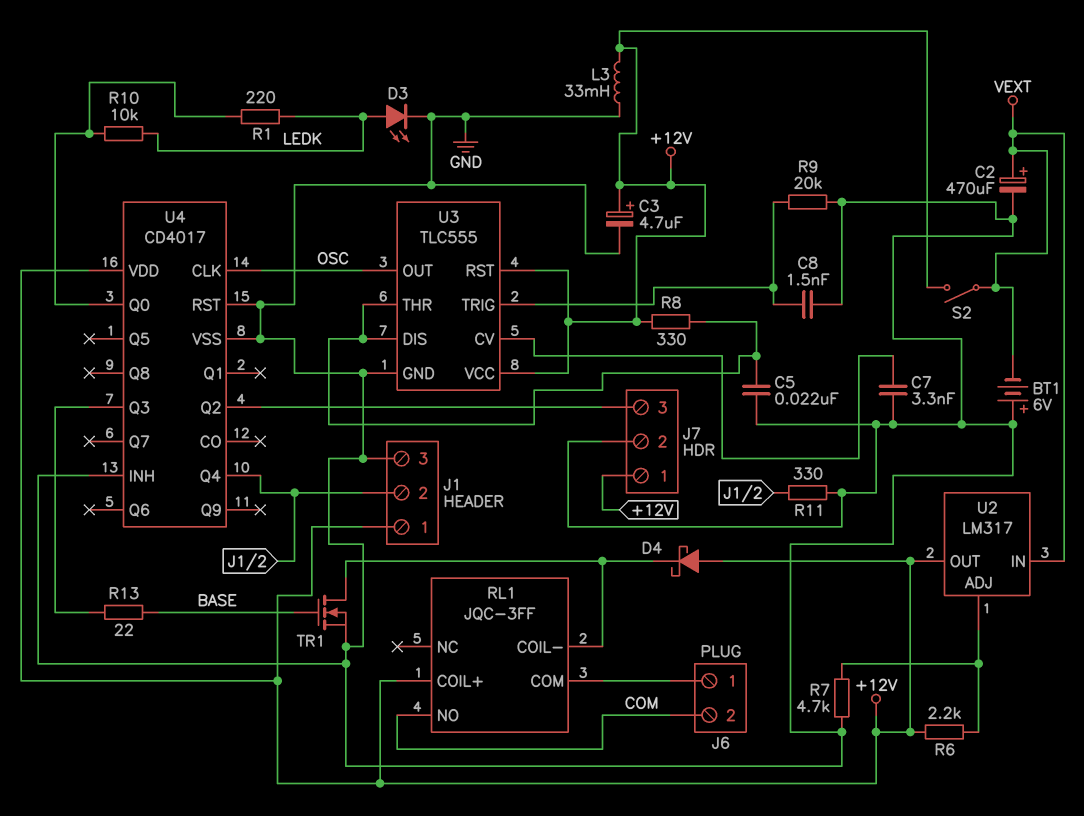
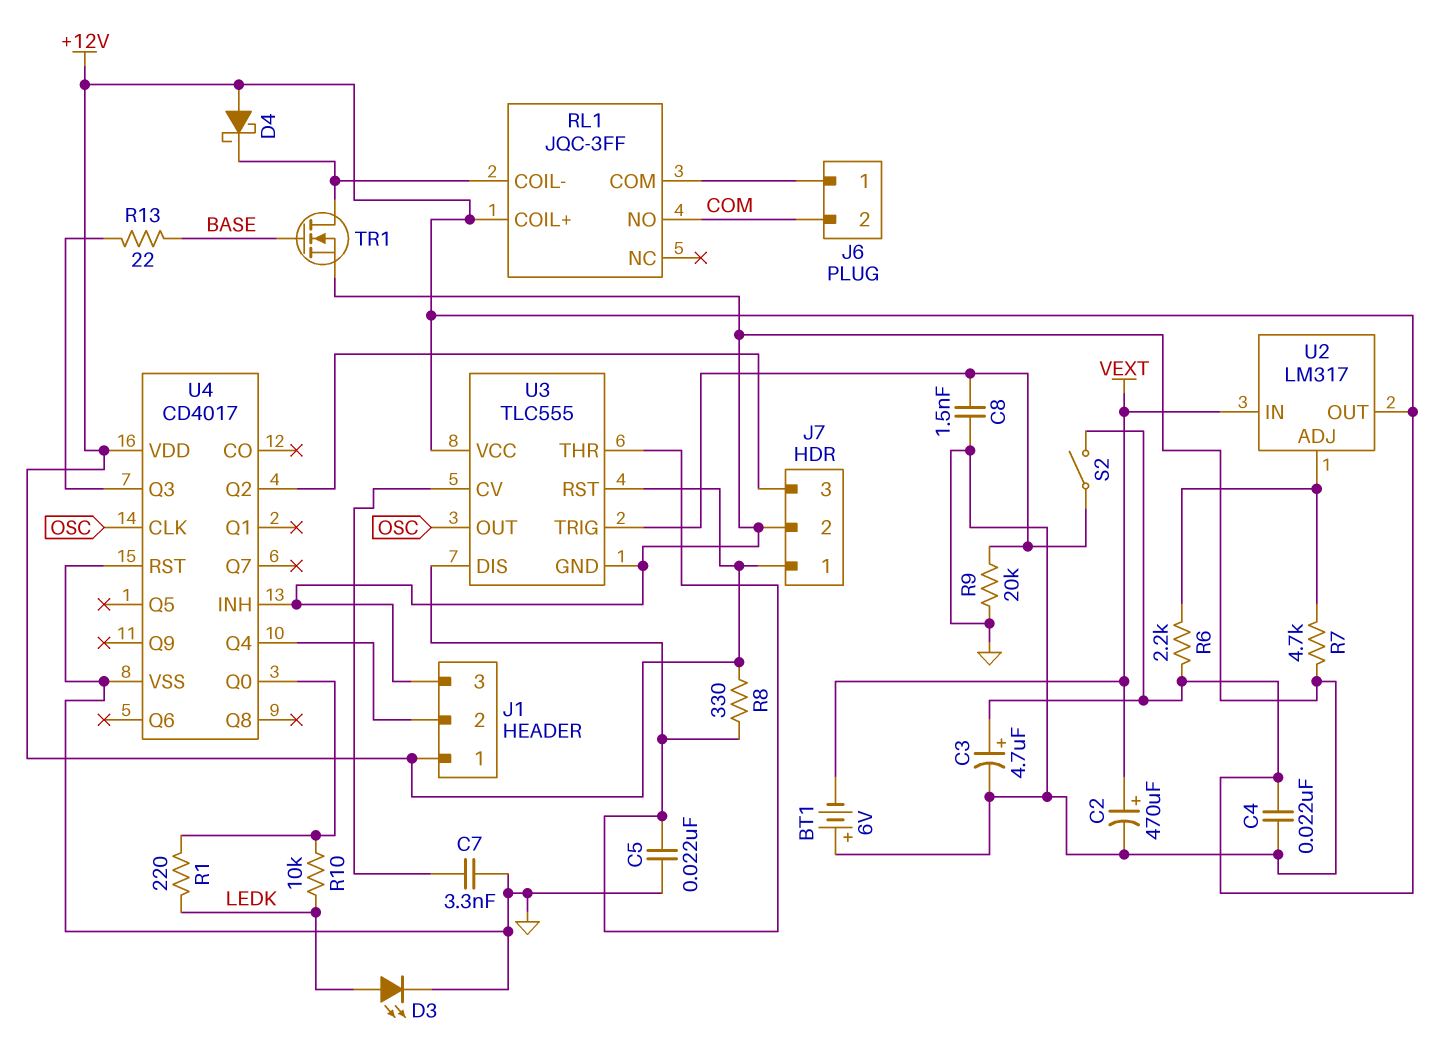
C4: none -> 22nF (+12V, GND)
L3: 33mH (+12V, GND) -> none
R11: 330 (GND, J1/2) -> none
S2: switch (+12V, VEXT) -> switch (+12V, U3/TRIG)

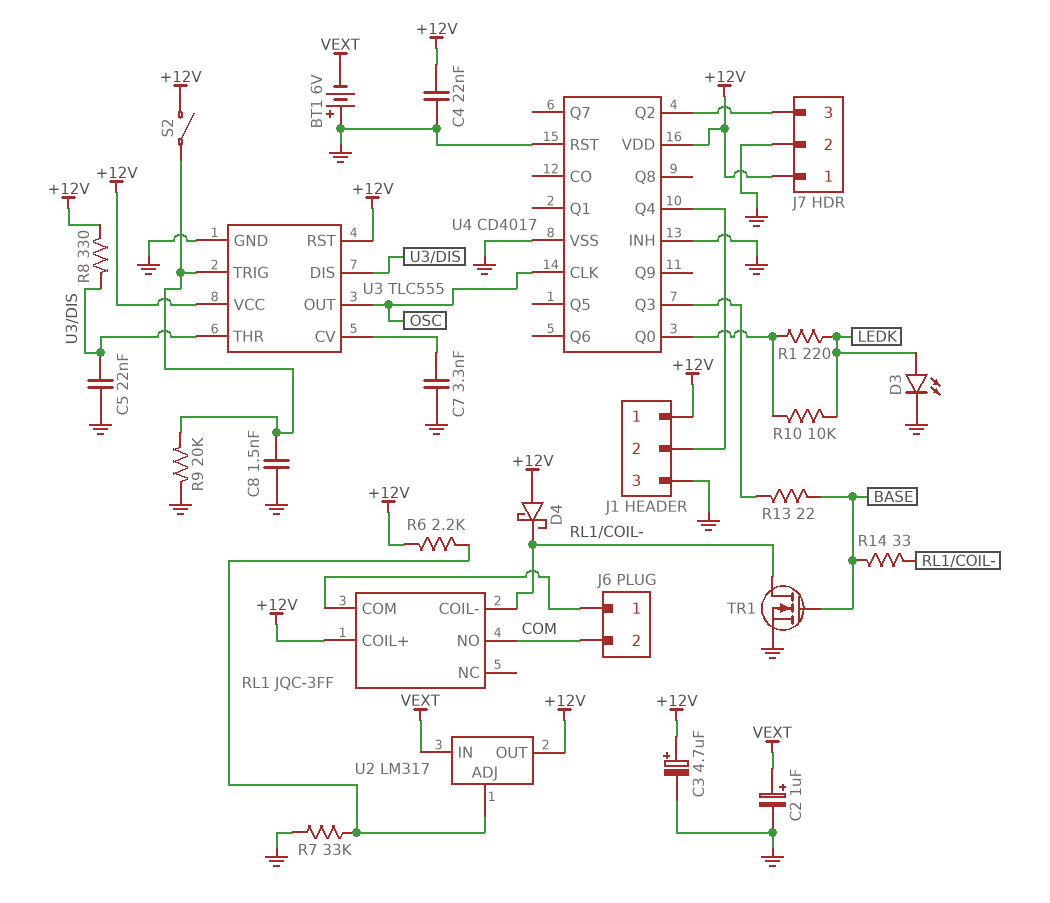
C2: 470uF (plus VEXT, minus GND) -> 1uF (plus VEXT, minus GND)
R7: 4.7k (GND, U2/ADJ) -> 33k (GND, U2/ADJ)
R14: none -> 33 (BASE, RL1/COIL-)

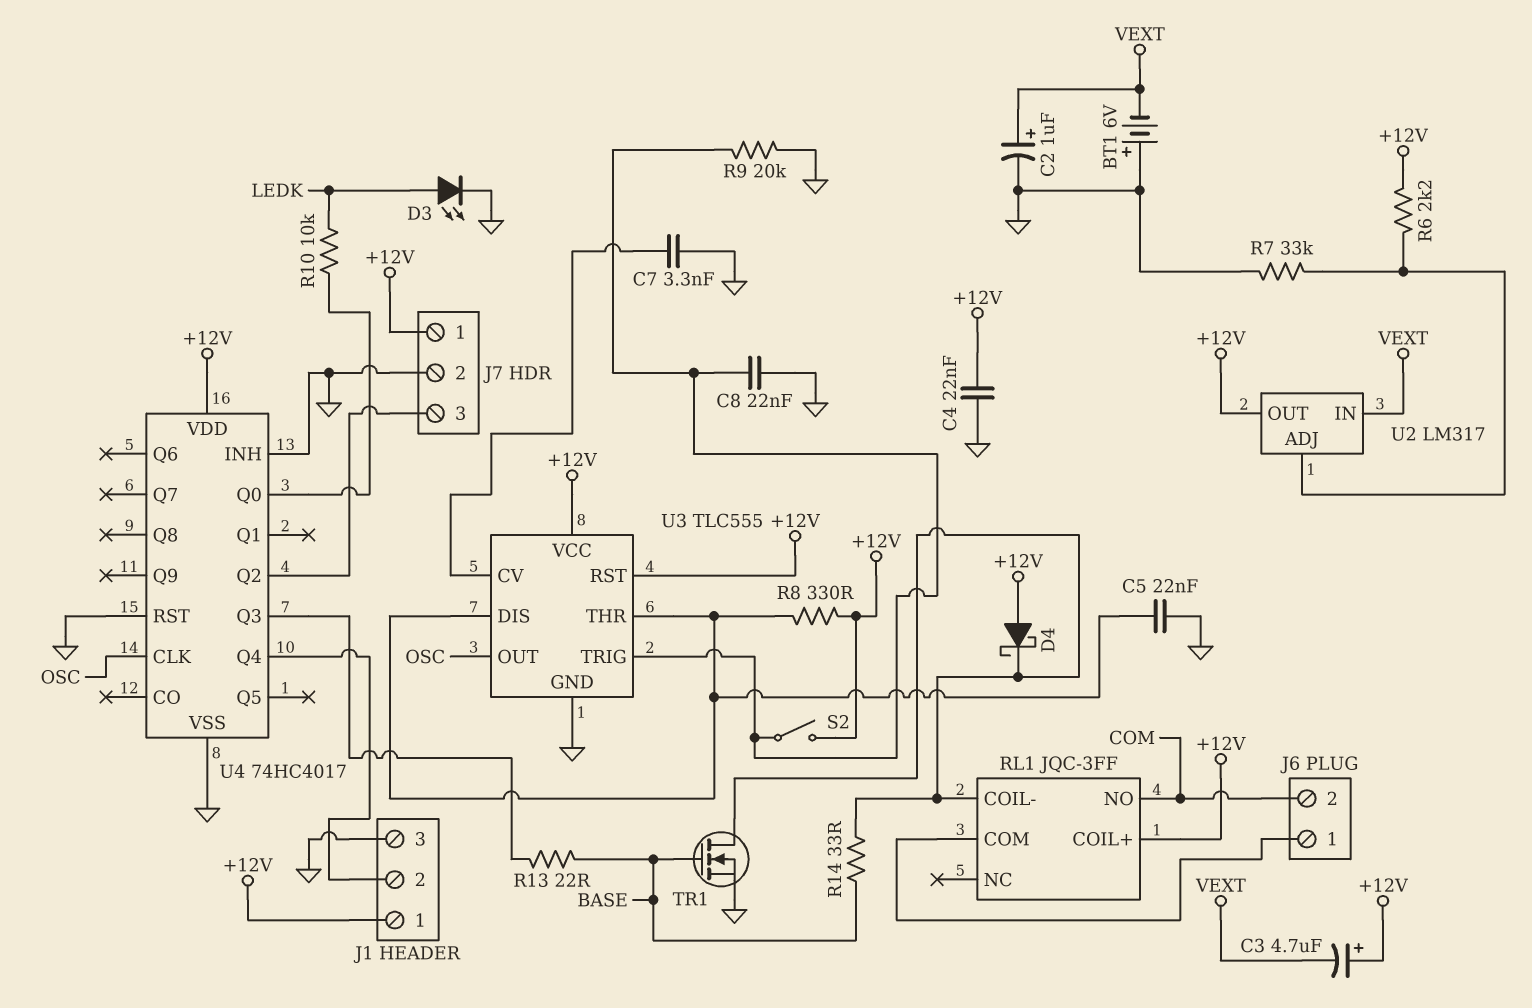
C3: 4.7uF (plus +12V, minus GND) -> 4.7uF (plus +12V, minus VEXT)
C8: 1.5nF (GND, U3/TRIG) -> 22nF (GND, U3/TRIG)
R1: 220 (LEDK, U4/Q0) -> none
U4: CD4017 -> 74HC4017

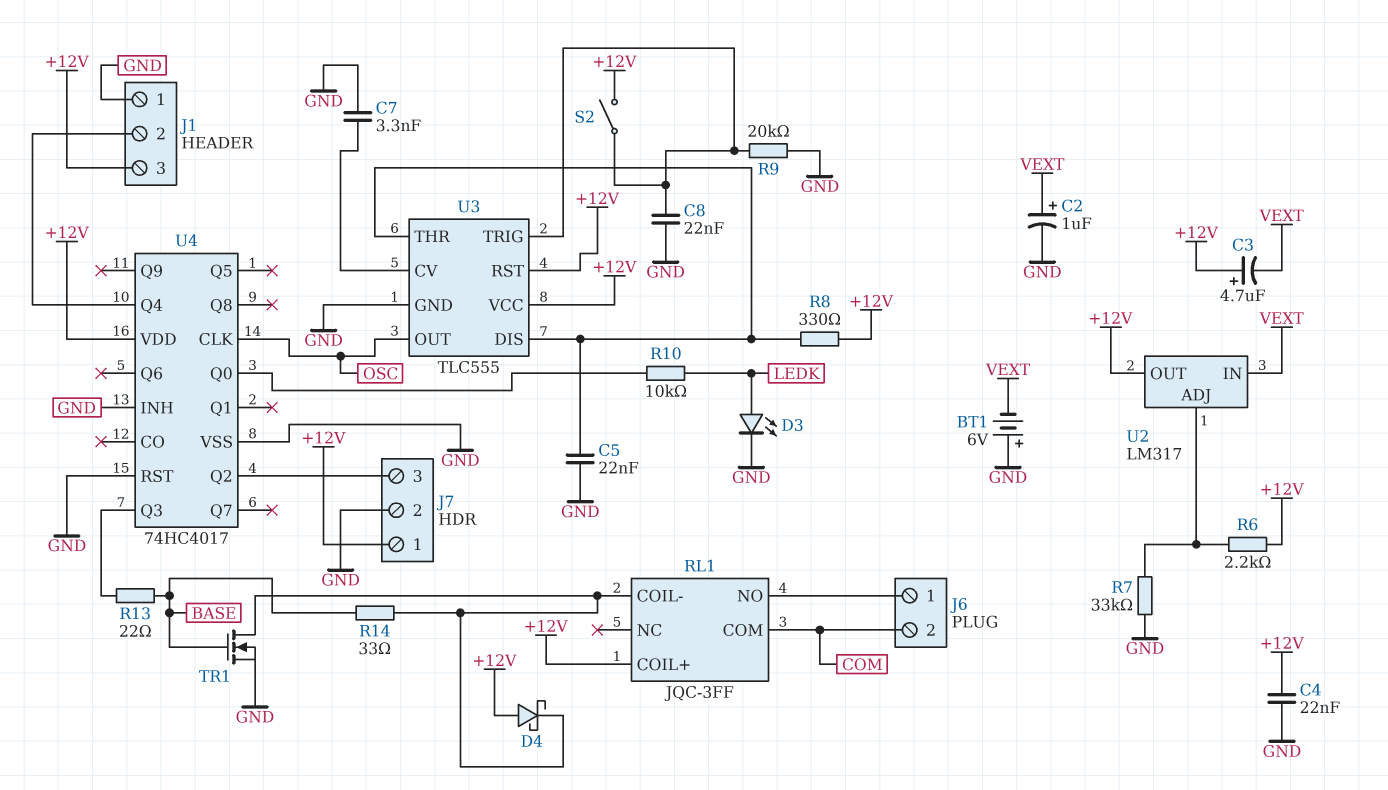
J1 pin 1: +12V -> GND
J1 pin 3: GND -> +12V
RL1 pin COM: J6/1 -> COM
RL1 pin NO: COM -> J6/1

